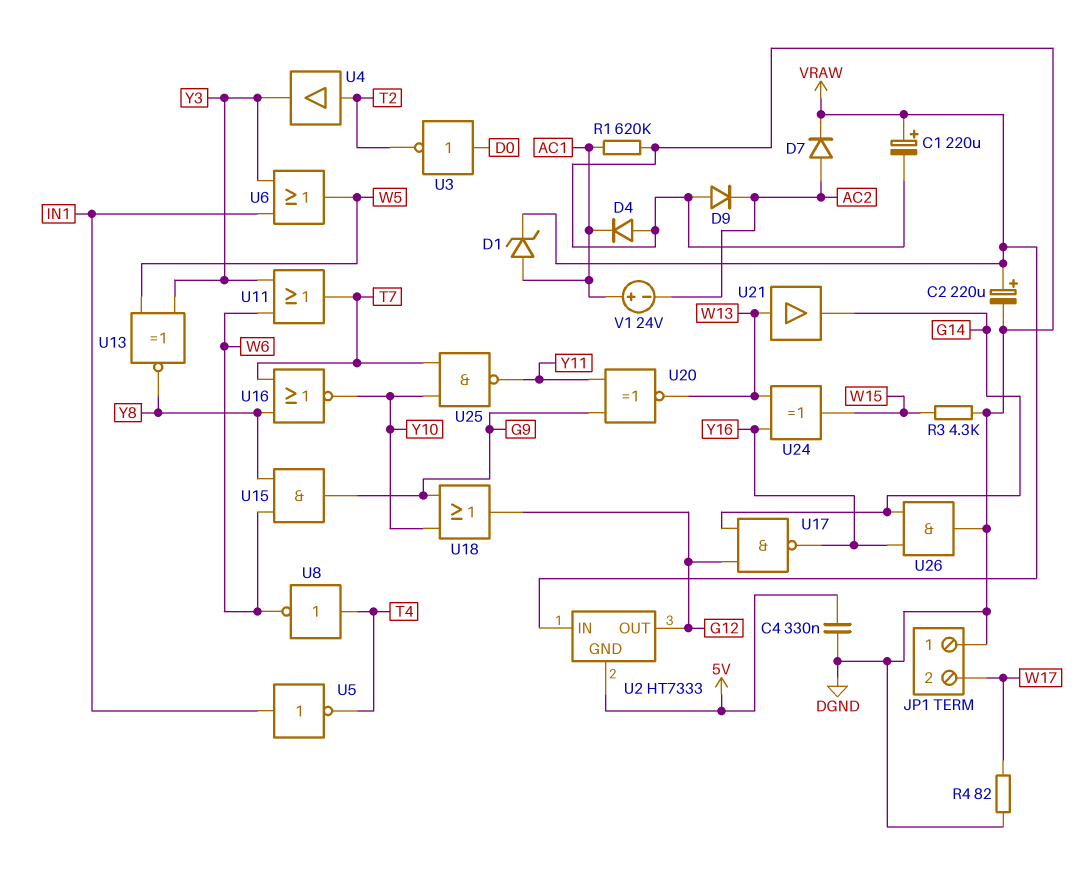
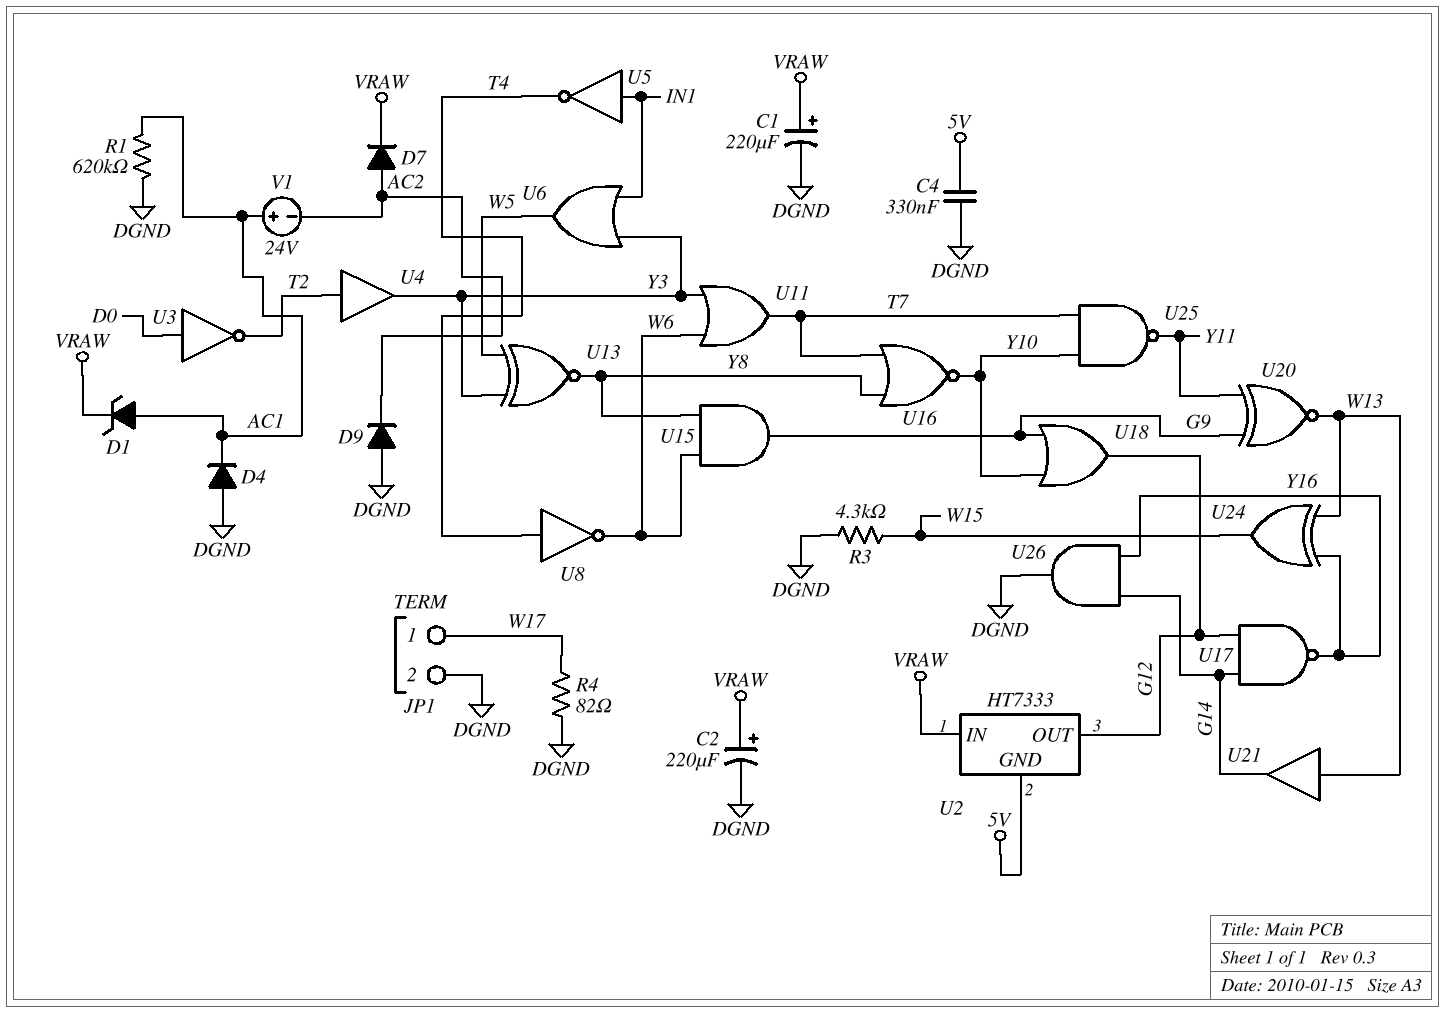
JP1 pin 1: DGND -> W17
JP1 pin 2: W17 -> DGND

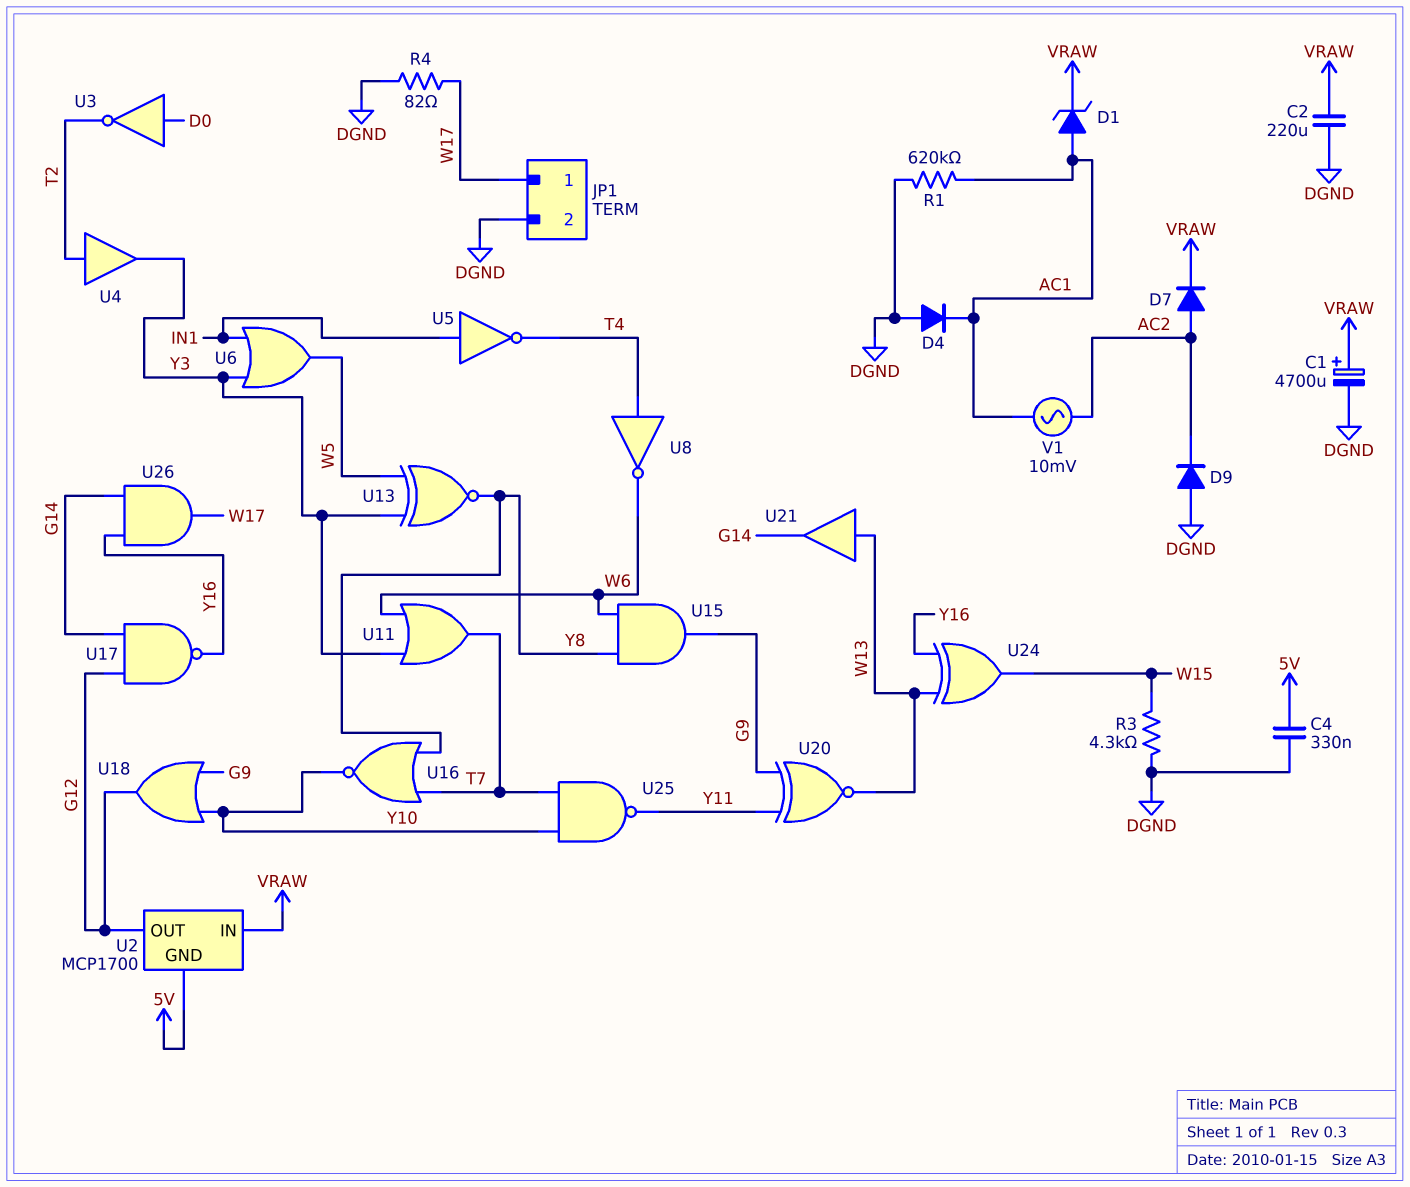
C1: 220uF (plus VRAW, minus DGND) -> 4700uF (plus VRAW, minus DGND)
C2: 220uF (plus VRAW, minus DGND) -> 220uF (DGND, VRAW)
U2: HT7333 -> MCP1700
U26: AND (in G14, in Y16, out DGND) -> AND (in G14, in Y16, out W17)
V1: 24V (plus AC1, minus AC2) -> AC 10mV (AC1, AC2)

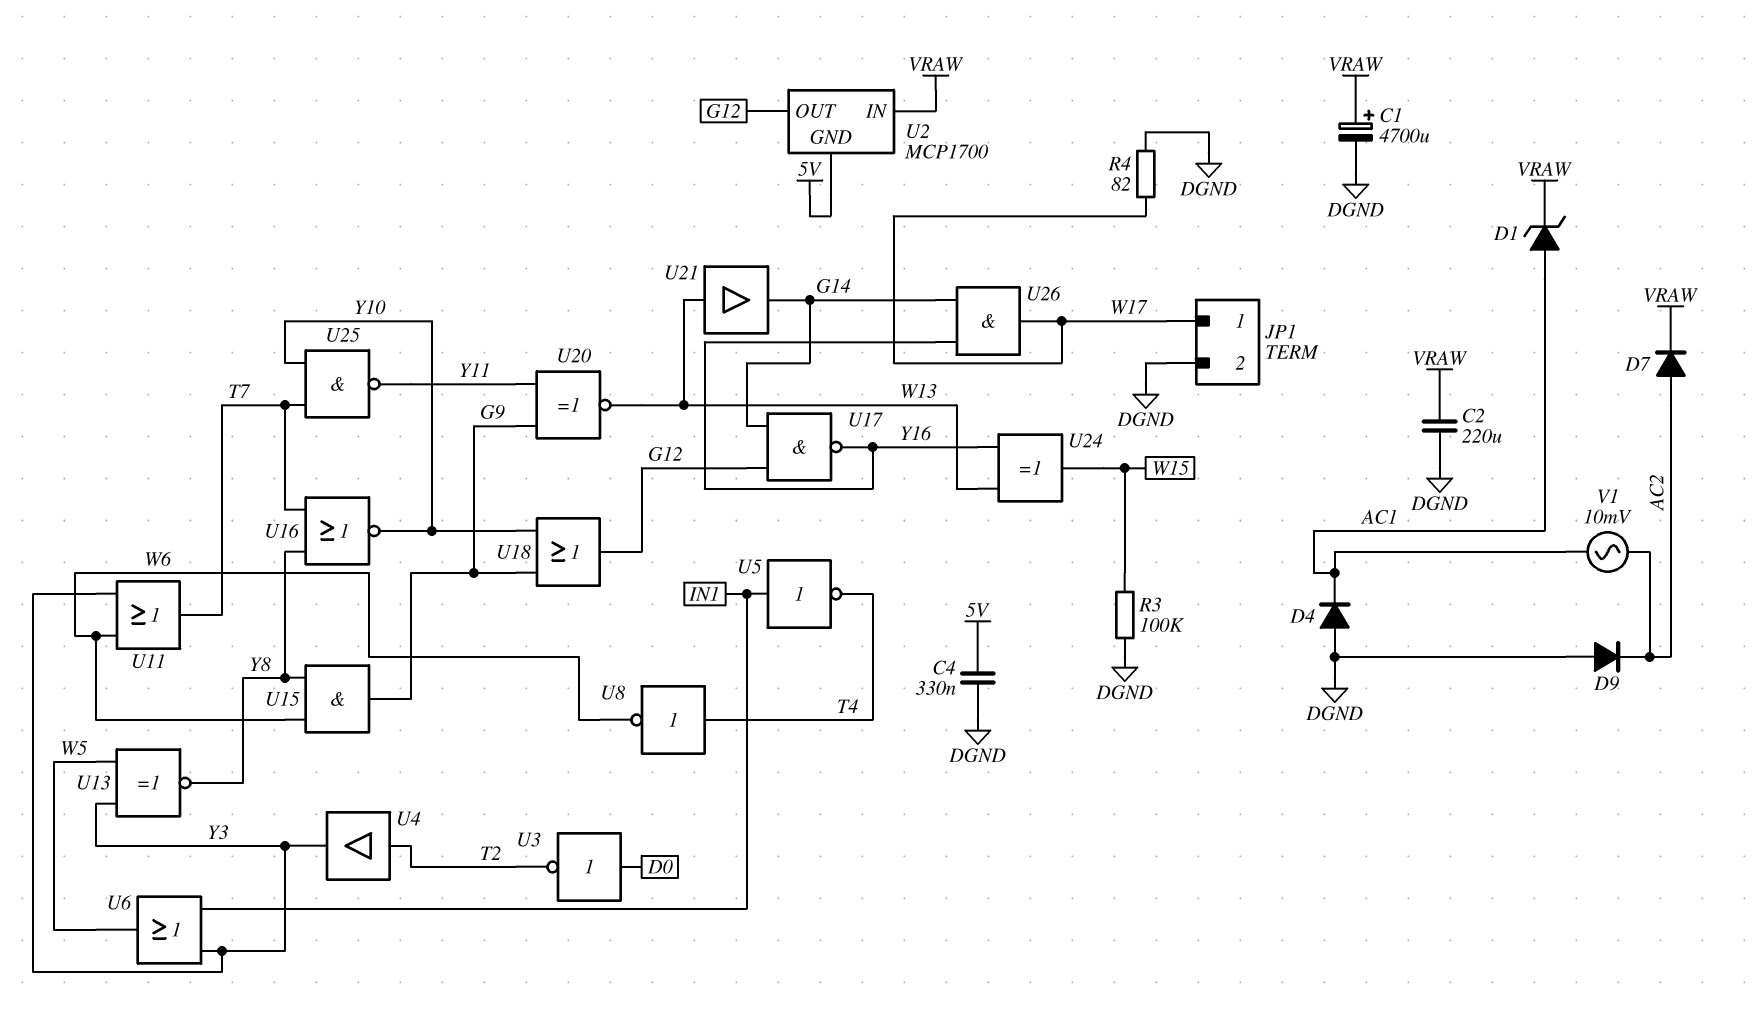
R1: 620k (AC1, DGND) -> none
R3: 4.3k (DGND, W15) -> 100k (DGND, W15)

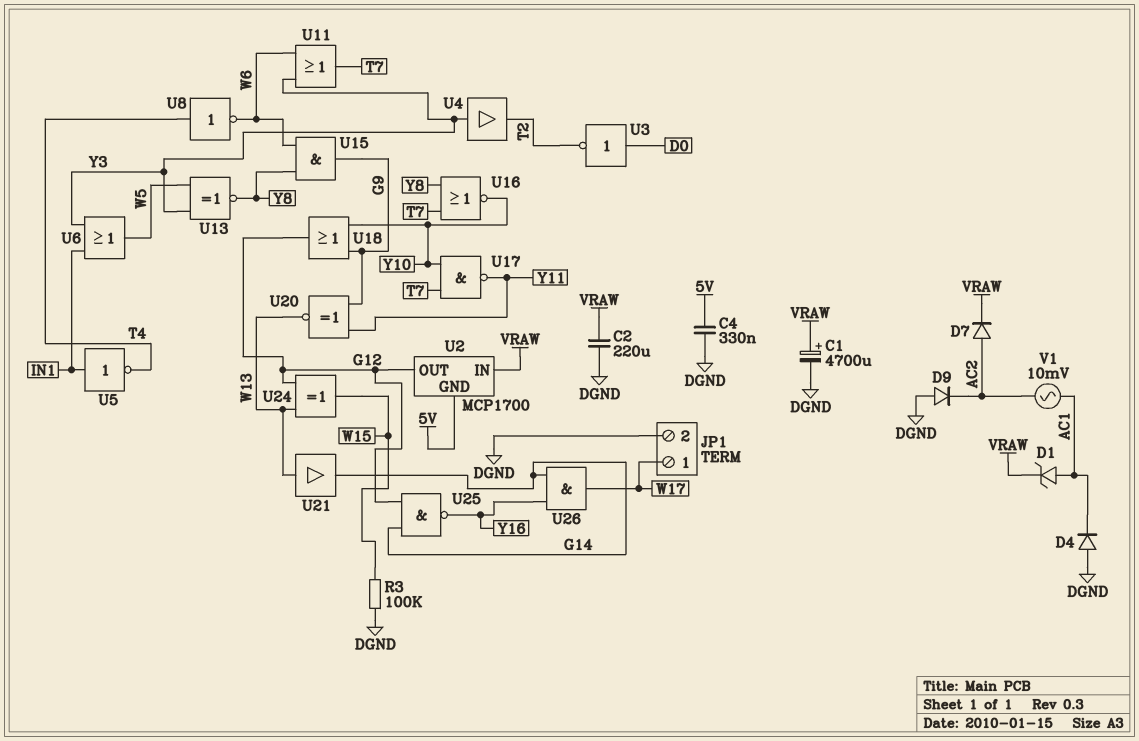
R4: 82 (DGND, W17) -> none
U4: buffer (in T2, out Y3) -> buffer (in Y3, out T2)
U17: NAND (in G12, in G14, out Y16) -> NAND (in T7, in Y10, out Y11)
U24: XOR (in W13, in Y16, out W15) -> XOR (in G12, in W13, out W15)
U25: NAND (in T7, in Y10, out Y11) -> NAND (in G12, in G14, out Y16)

